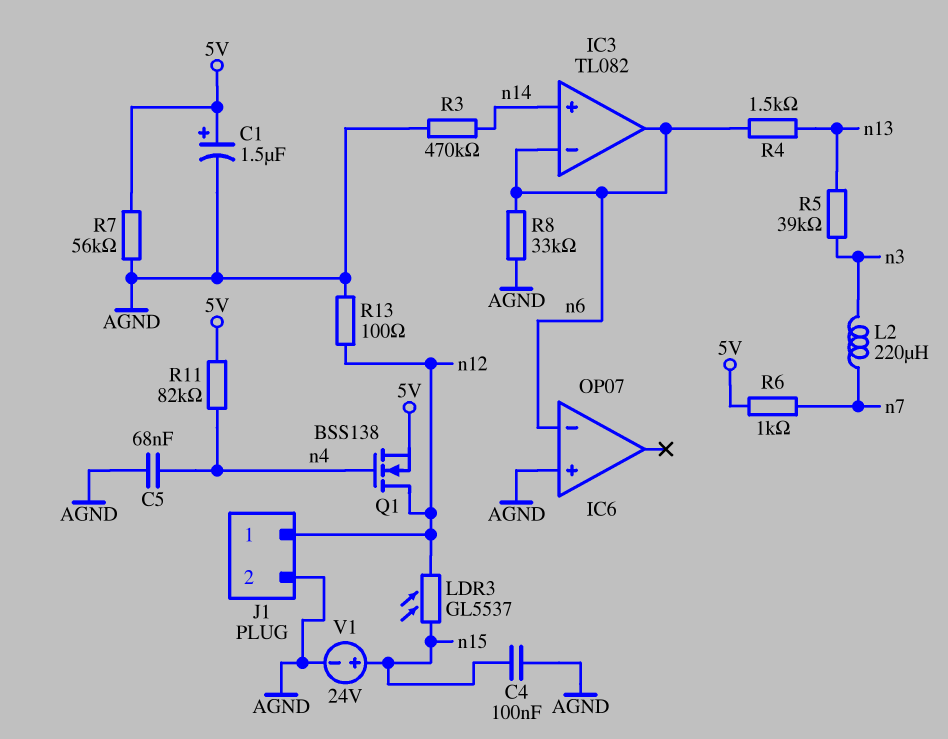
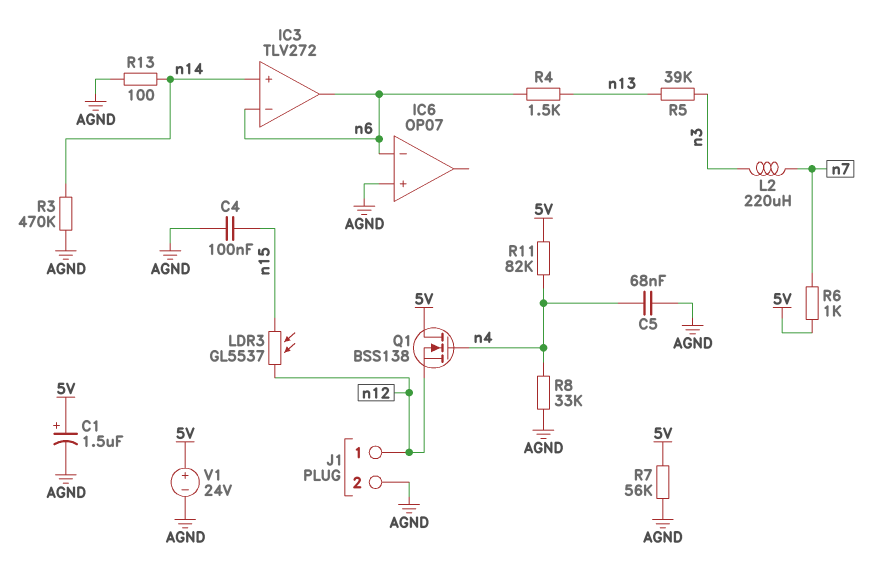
IC3: TL082 -> TLV272
Q1: NMOS BSS138 (G n4, D n12, S 5V) -> NMOS BSS138 (G n4, D 5V, S n12)
R8: 33k (AGND, n6) -> 33k (AGND, n4)
R13: 100 (AGND, n12) -> 100 (AGND, n14)
V1: 24V (plus n15, minus AGND) -> 24V (plus 5V, minus AGND)

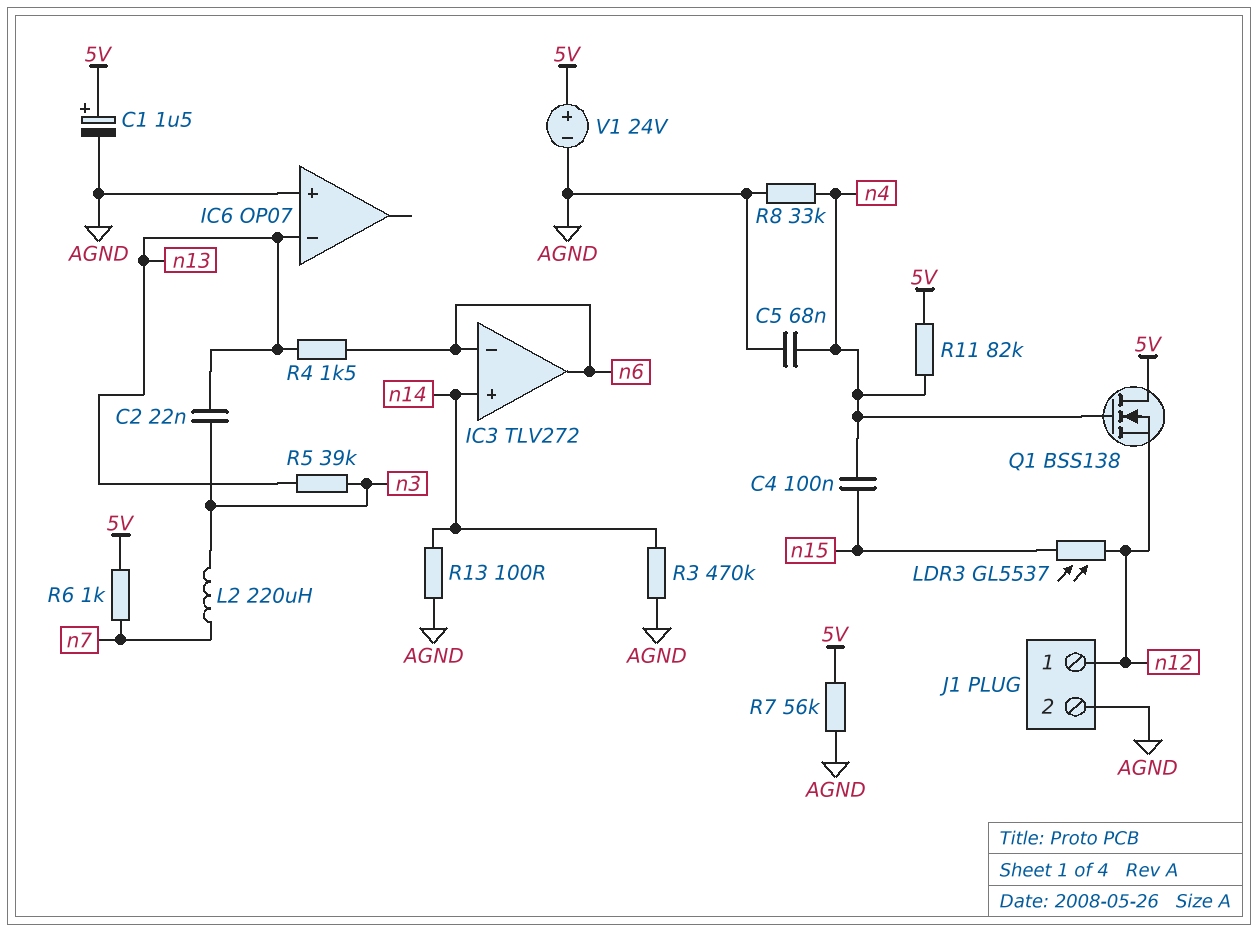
C2: none -> 22nF (n3, n13)
C4: 100nF (AGND, n15) -> 100nF (n4, n15)
IC6 pin in-: n6 -> n13

